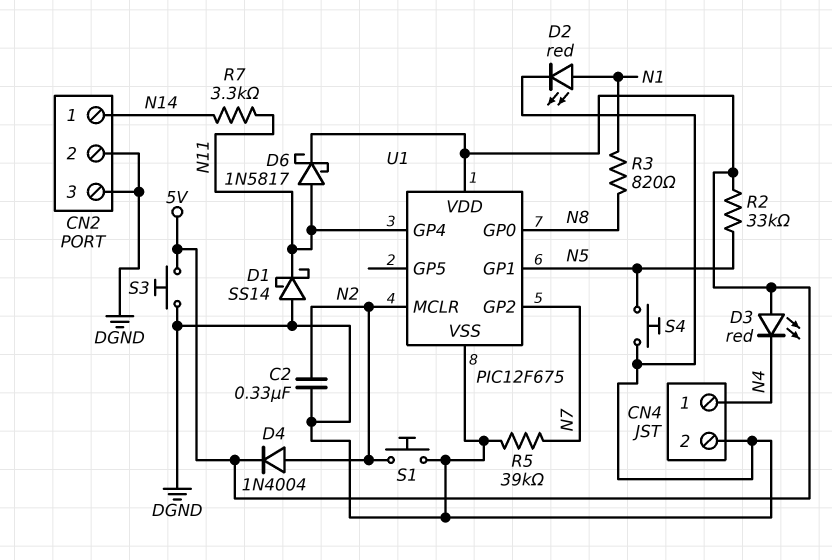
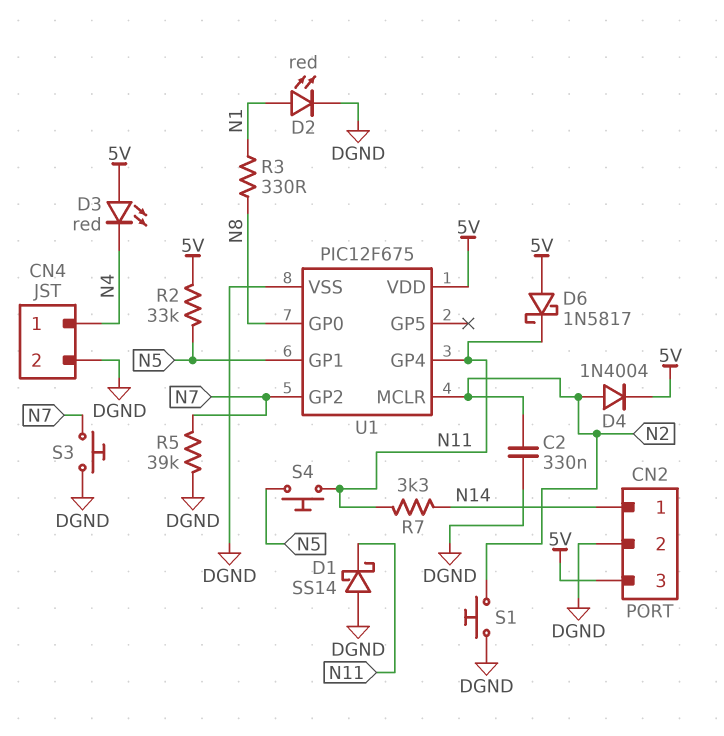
CN2 pin 3: DGND -> 5V
D6: schottky 1N5817 (A N11, K 5V) -> schottky 1N5817 (A 5V, K N11)
R3: 820 (N1, N8) -> 330 (N1, N8)
S3: button (5V, DGND) -> button (DGND, N7)
S4: button (DGND, N5) -> button (N5, N11)

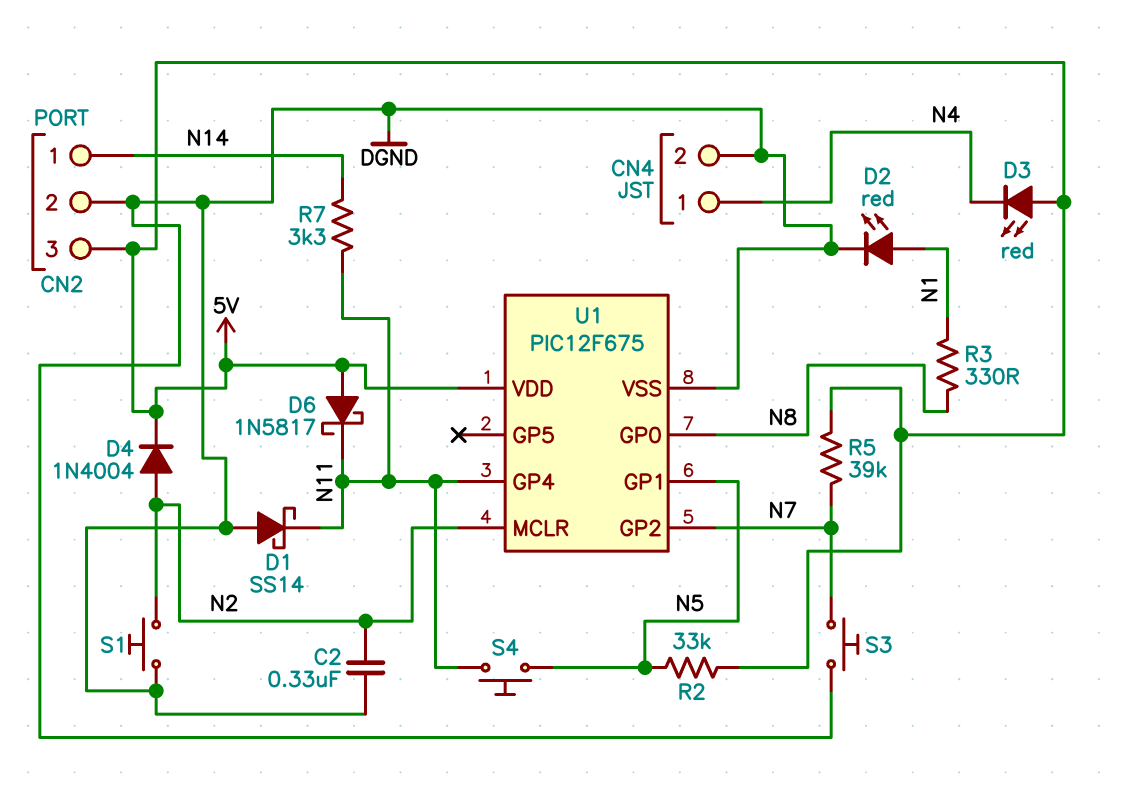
R5: 39k (DGND, N7) -> 39k (5V, N7)

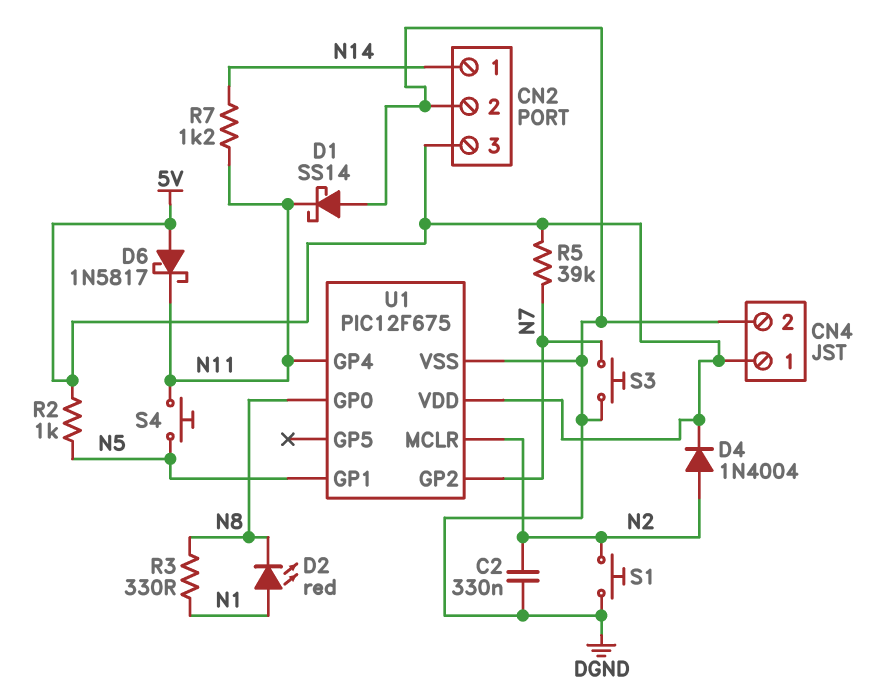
CN4 pin 1: N4 -> 5V
D2: LED red (A N1, K DGND) -> LED red (A N1, K N8)
D3: LED red (A 5V, K N4) -> none
R2: 33k (5V, N5) -> 1k (5V, N5)
R7: 3.3k (N11, N14) -> 1.2k (N11, N14)

